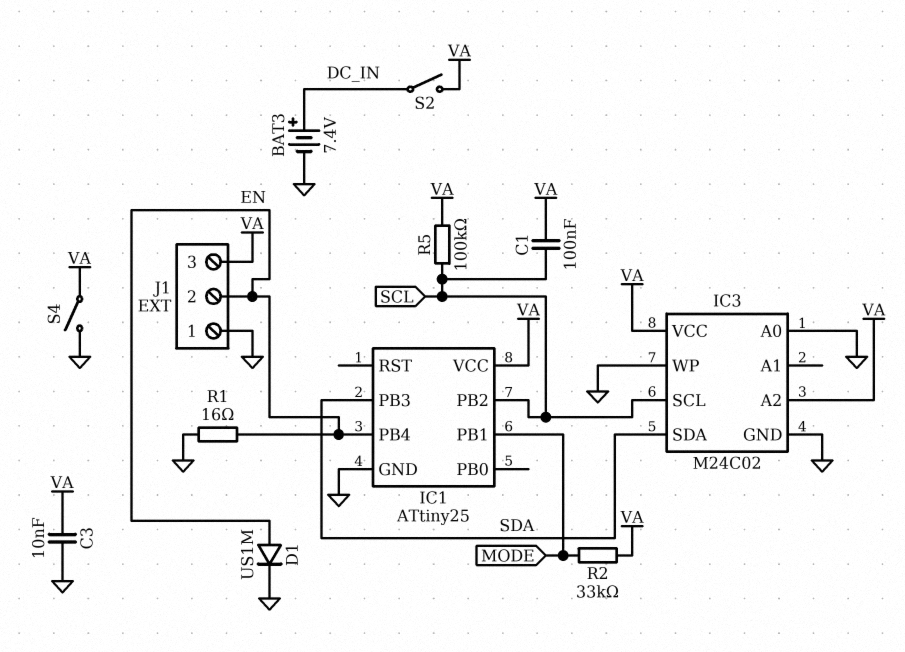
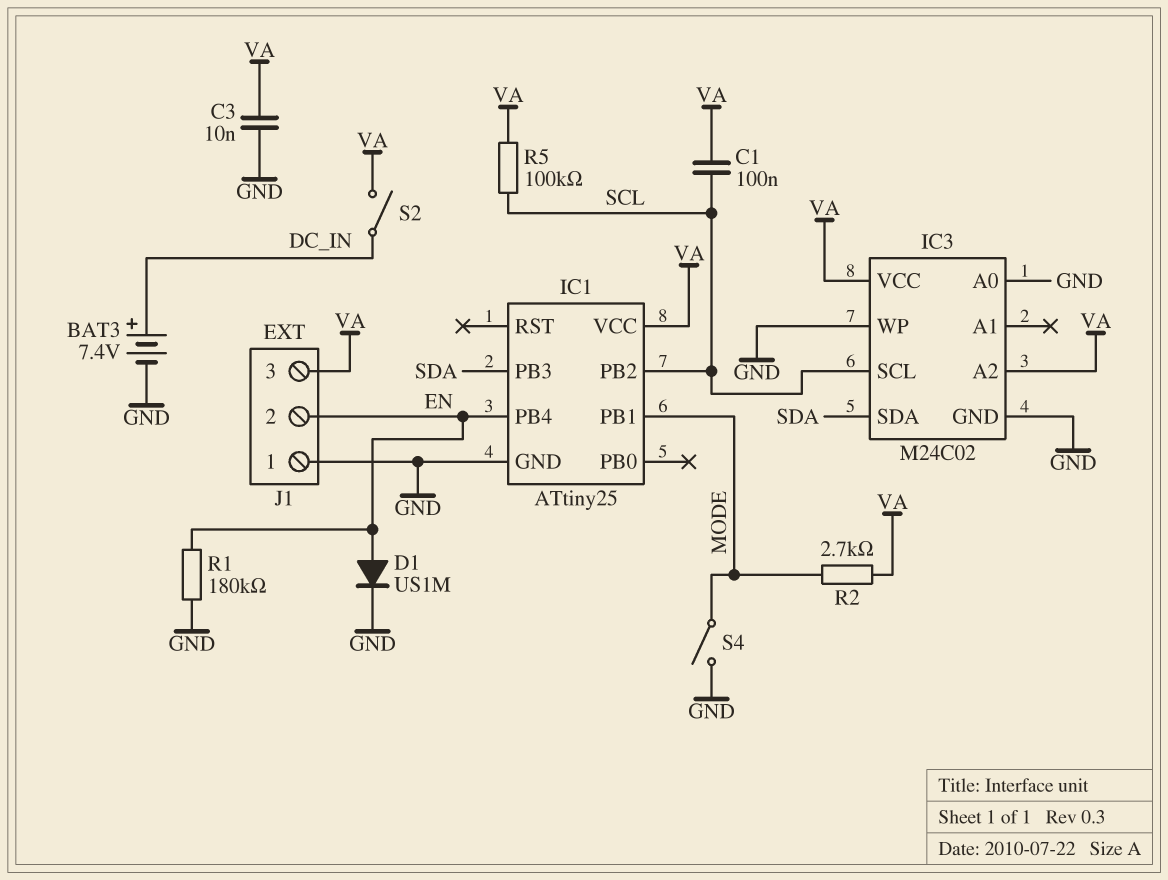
R1: 16 (EN, GND) -> 180k (EN, GND)
R2: 33k (MODE, VA) -> 2.7k (MODE, VA)
S4: switch (GND, VA) -> switch (GND, MODE)

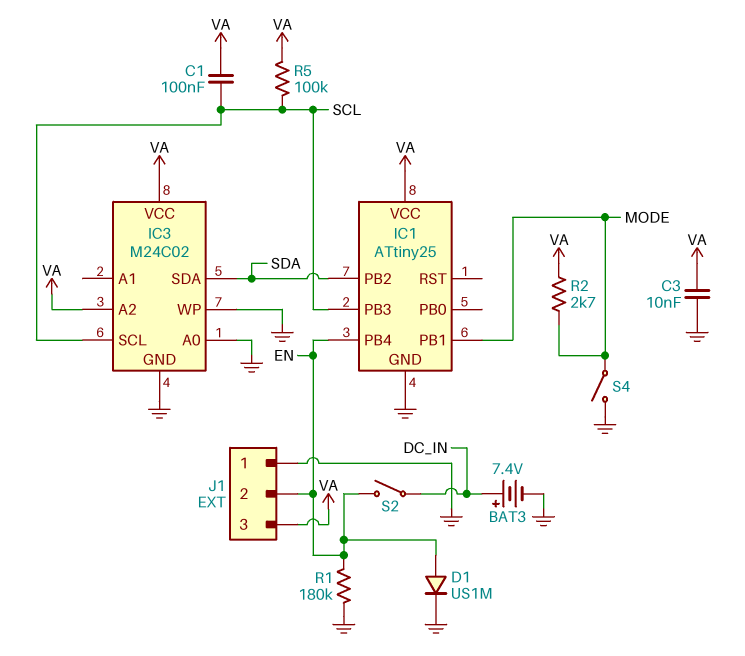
IC1 pin PB2: SCL -> SDA
IC1 pin PB3: SDA -> SCL
S2: switch (DC_IN, VA) -> switch (DC_IN, EN)

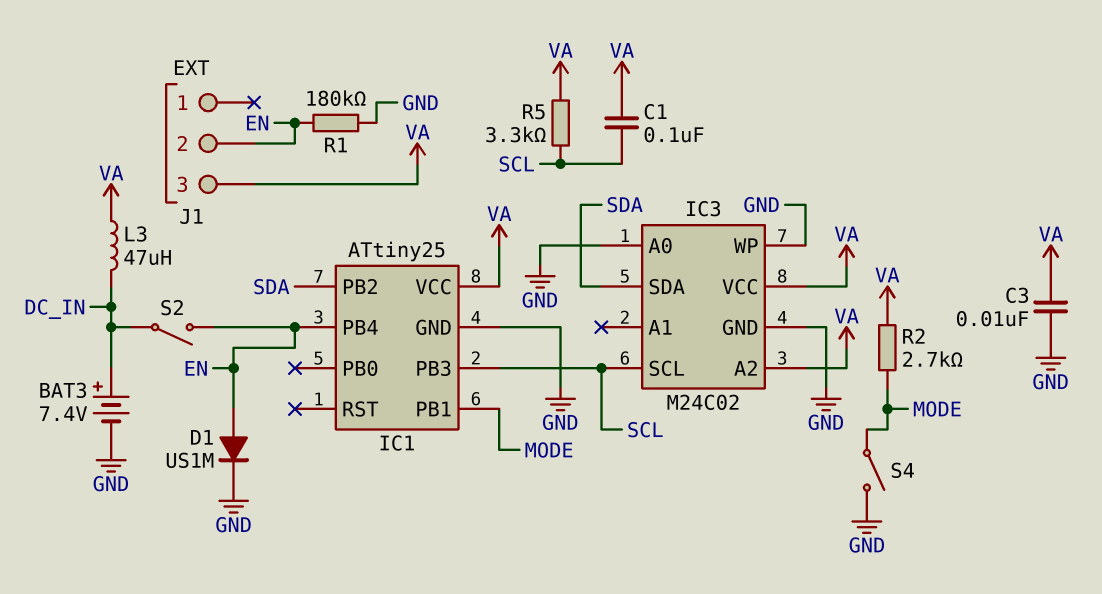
J1 pin 1: GND -> none
L3: none -> 47uH (DC_IN, VA)
R5: 100k (SCL, VA) -> 3.3k (SCL, VA)

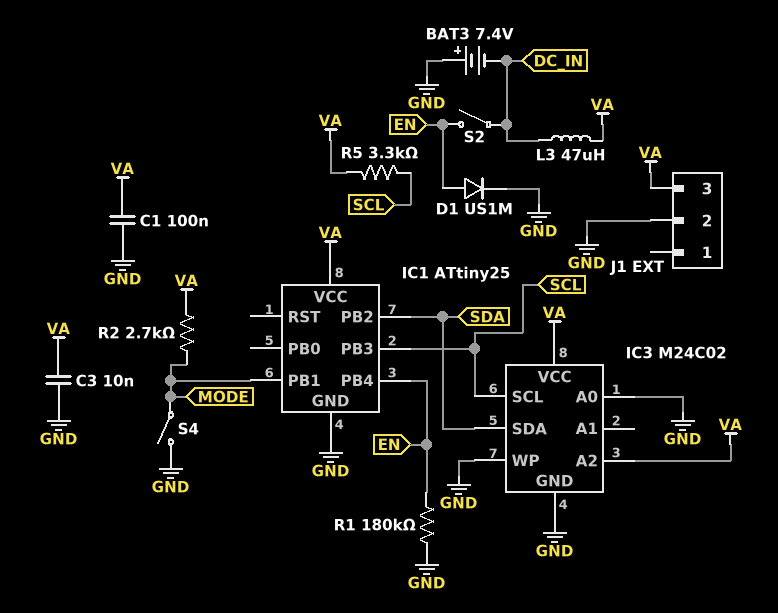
BAT3: 7.4V (plus DC_IN, minus GND) -> 7.4V (plus GND, minus DC_IN)
C1: 100nF (SCL, VA) -> 100nF (GND, VA)
J1 pin 2: EN -> GND

